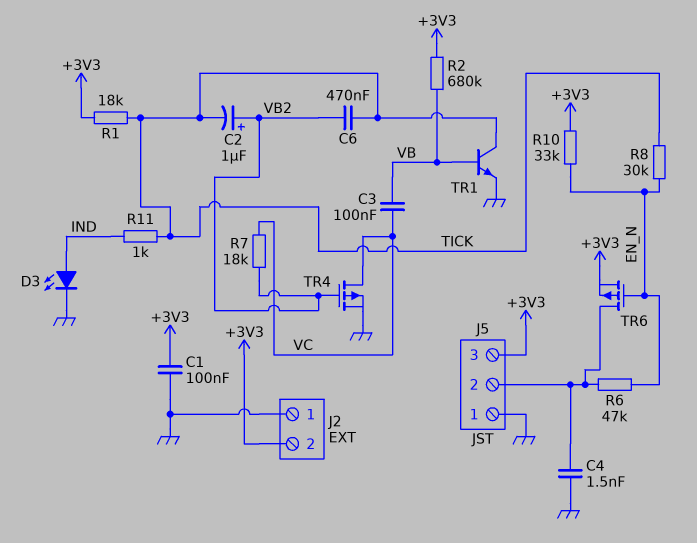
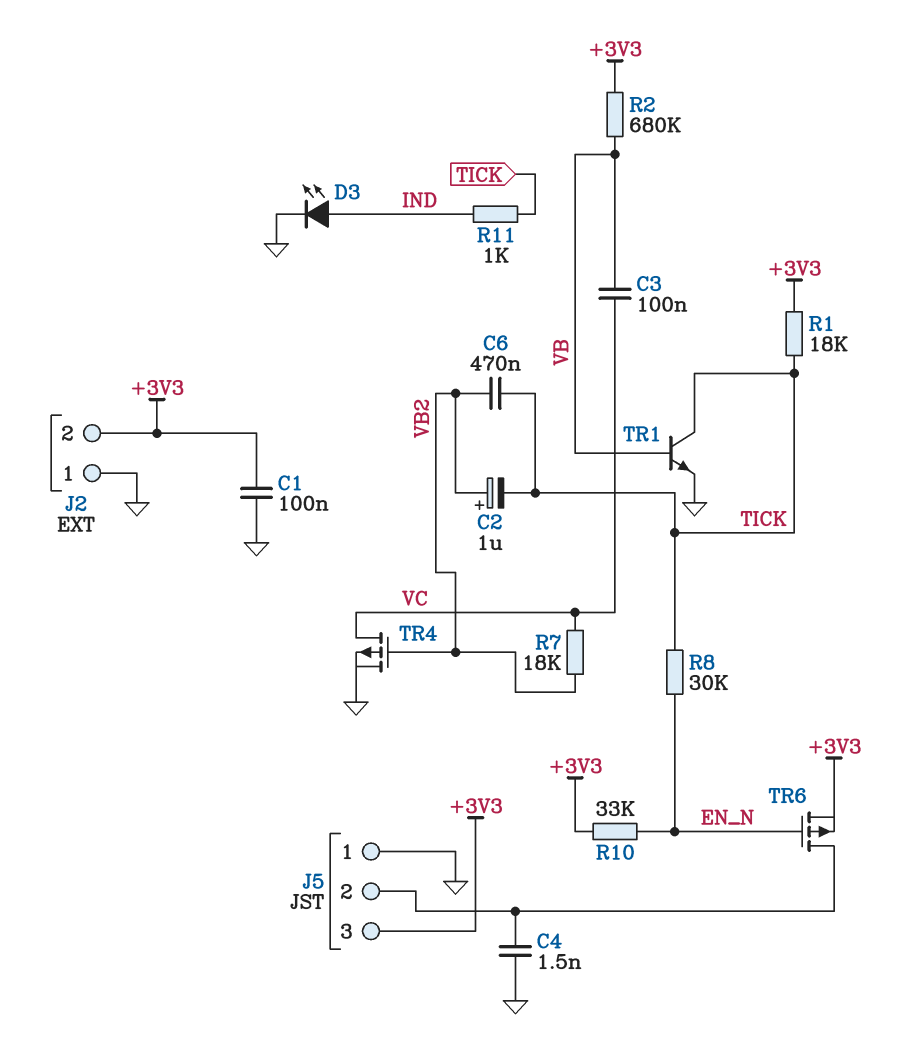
R6: 47k (EN_N, J5/2) -> none

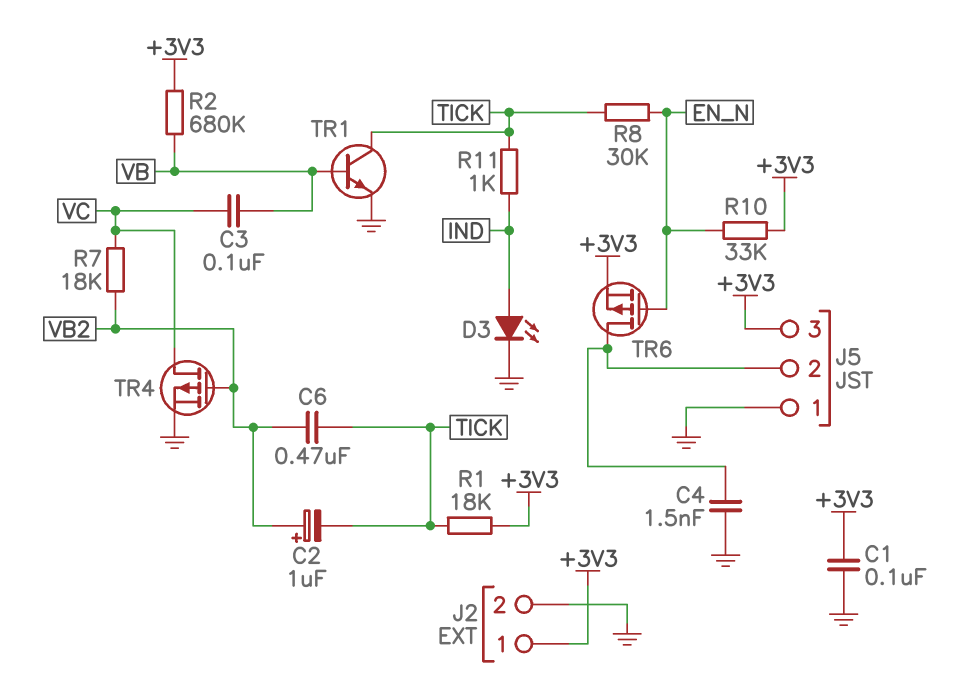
J2 pin 1: GND -> +3V3
J2 pin 2: +3V3 -> GND

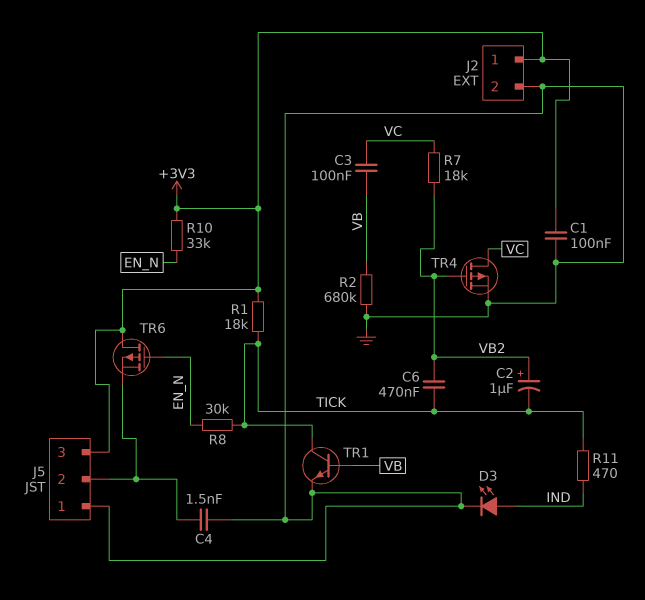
R2: 680k (+3V3, VB) -> 680k (GND, VB)
R11: 1k (IND, TICK) -> 470 (IND, TICK)
TR6: PMOS (G EN_N, D J5/2, S +3V3) -> PMOS (G EN_N, D +3V3, S J5/2)

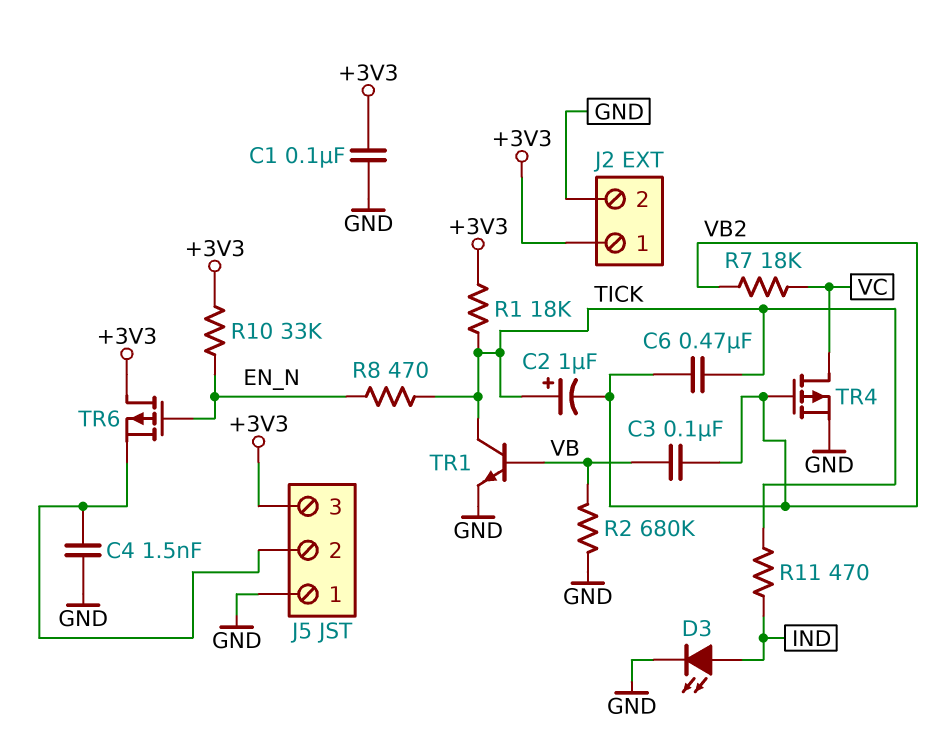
C2: 1uF (plus VB2, minus TICK) -> 1uF (plus TICK, minus VB2)
C3: 100nF (VB, VC) -> 100nF (VB, VB2)
R8: 30k (EN_N, TICK) -> 470 (EN_N, TICK)

